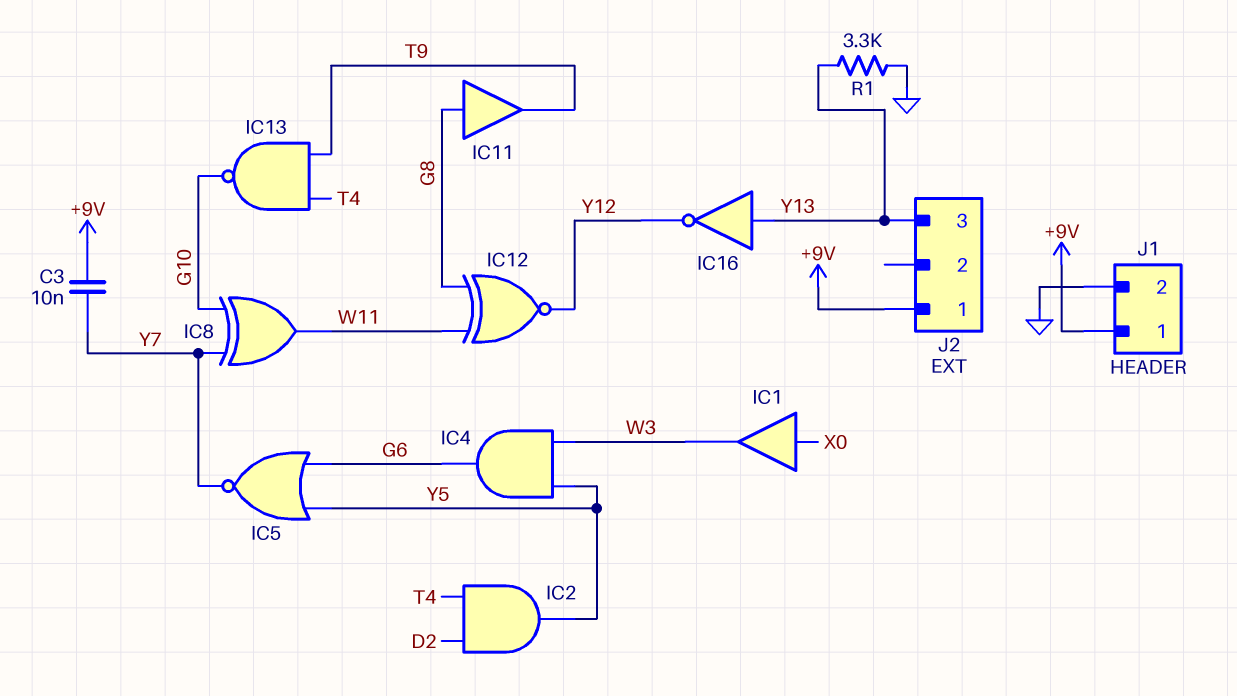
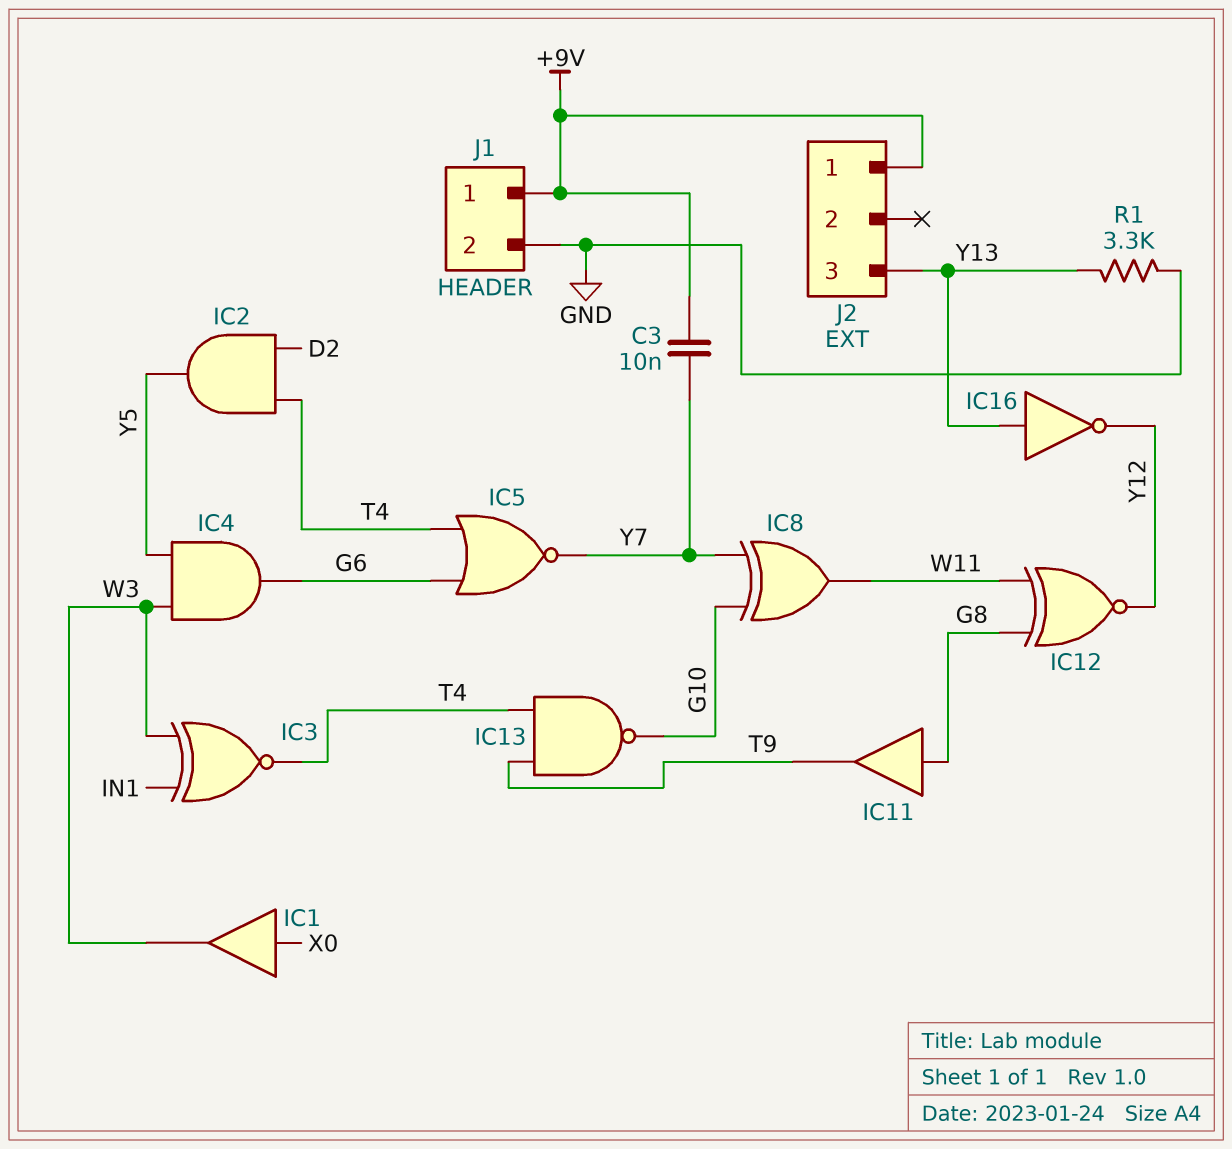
IC3: none -> XNOR (in IN1, in W3, out T4)
IC5: NOR (in G6, in Y5, out Y7) -> NOR (in G6, in T4, out Y7)

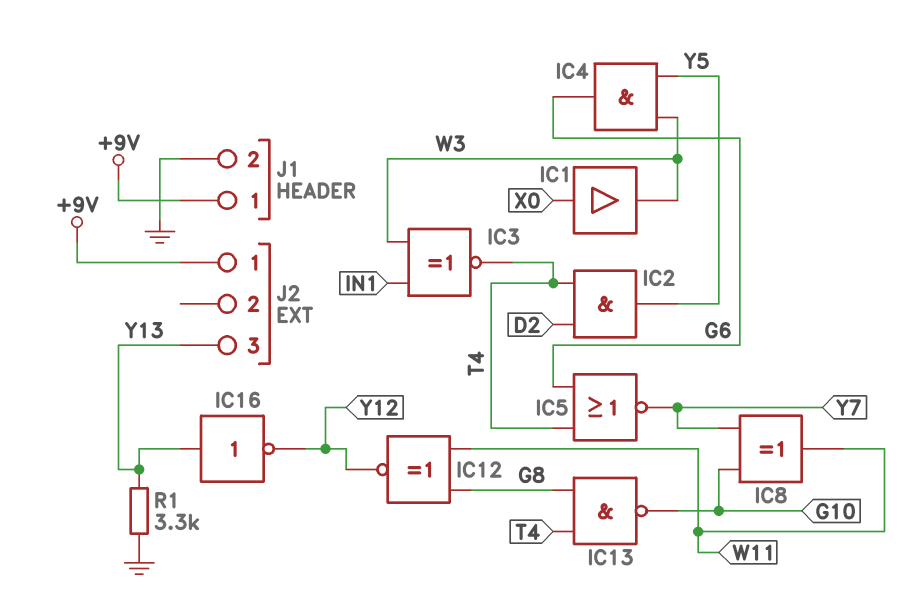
C3: 10nF (+9V, Y7) -> none
IC11: buffer (in G8, out T9) -> none
IC13: NAND (in T4, in T9, out G10) -> NAND (in G8, in T4, out G10)

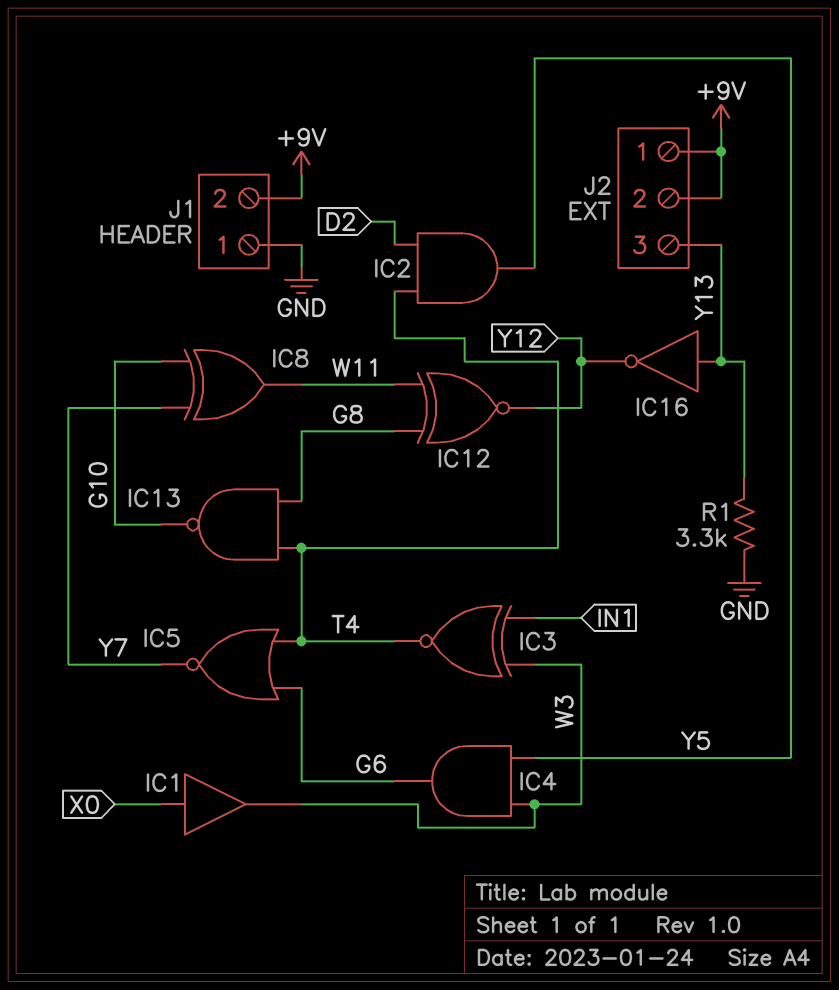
J1 pin 1: +9V -> GND
J1 pin 2: GND -> +9V
J2 pin 2: none -> +9V

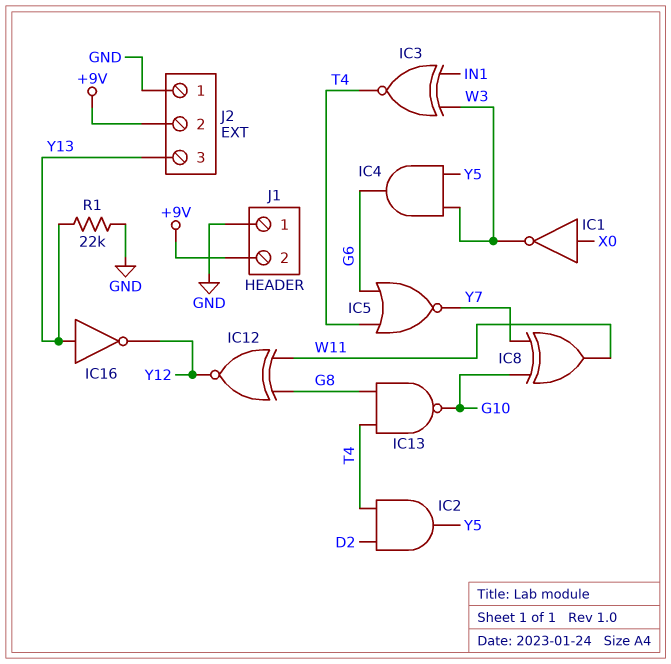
IC1: buffer (in X0, out W3) -> NOT (in X0, out W3)
J2 pin 1: +9V -> GND
R1: 3.3k (GND, Y13) -> 22k (GND, Y13)

